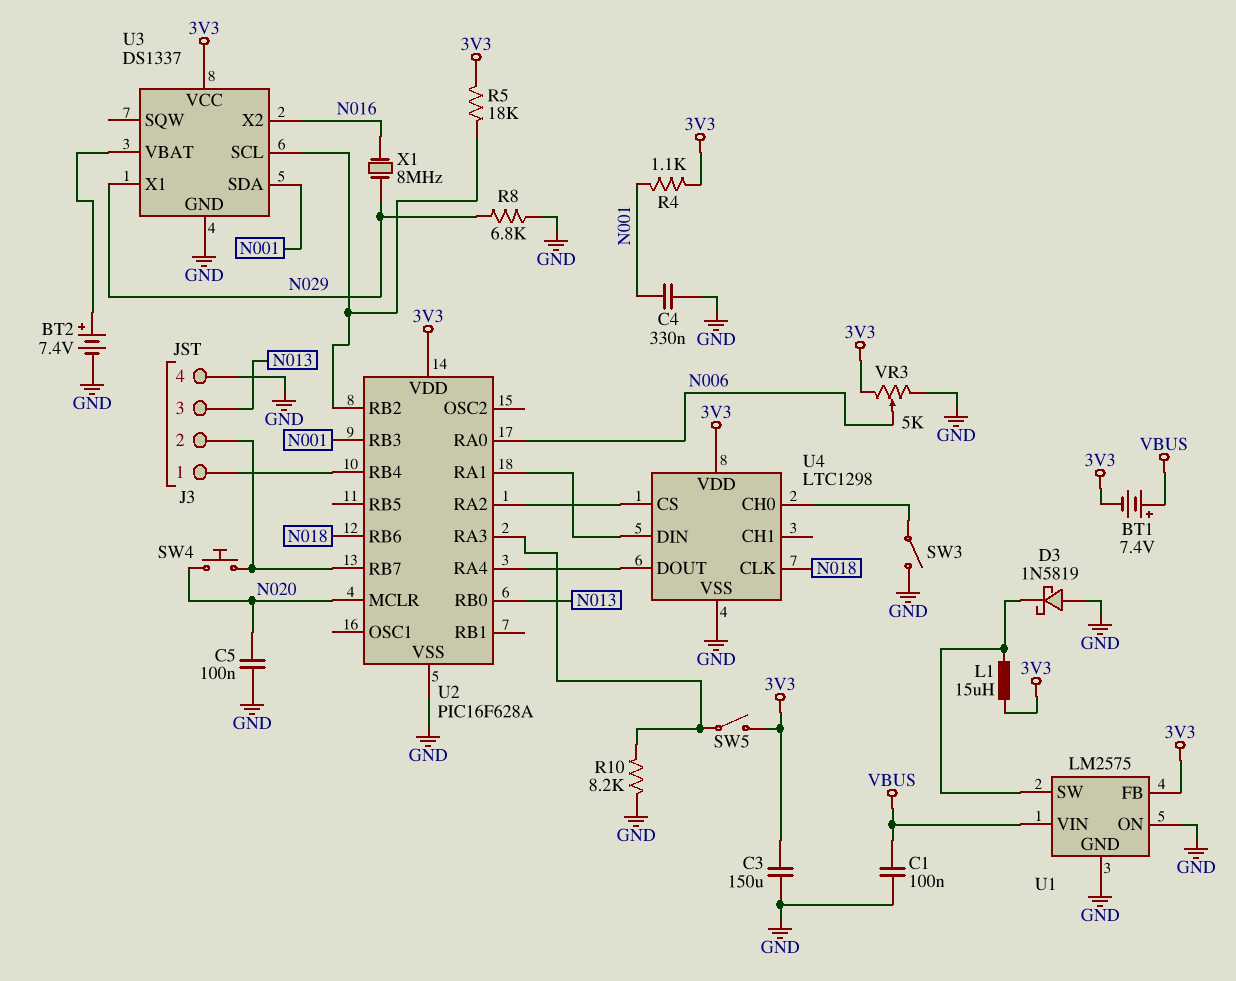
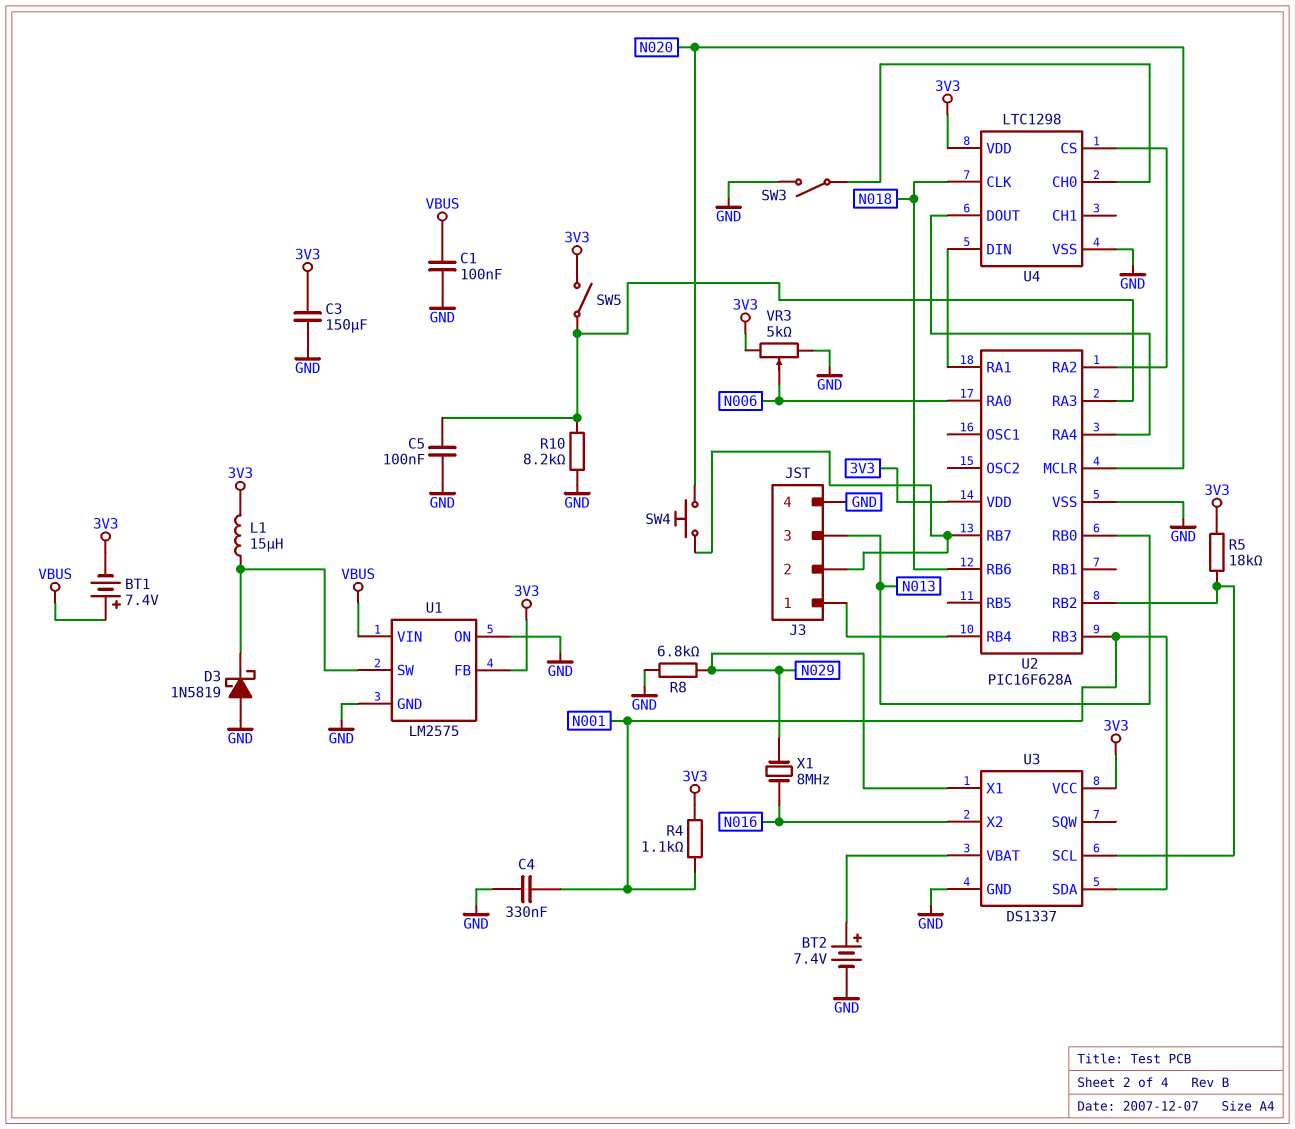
C5: 100nF (GND, N020) -> 100nF (GND, U2/RA3)

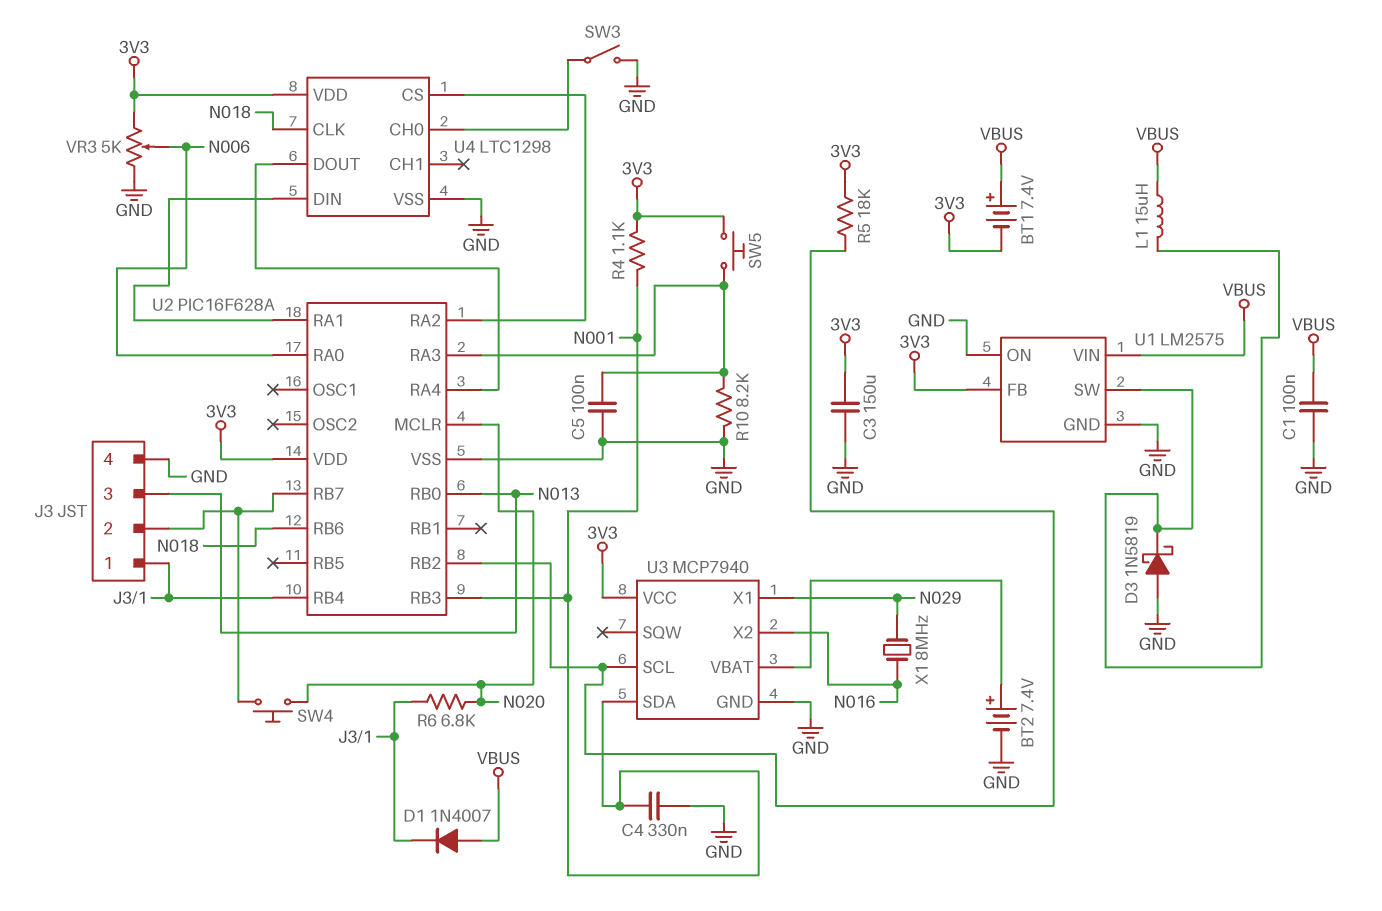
D1: none -> diode 1N4007 (A VBUS, K J3/1)
L1: 15uH (3V3, U1/SW) -> 15uH (U1/SW, VBUS)
R6: none -> 6.8k (J3/1, N020)
R8: 6.8k (GND, N029) -> none
SW5: switch (3V3, U2/RA3) -> button (3V3, U2/RA3)
U3: DS1337 -> MCP7940

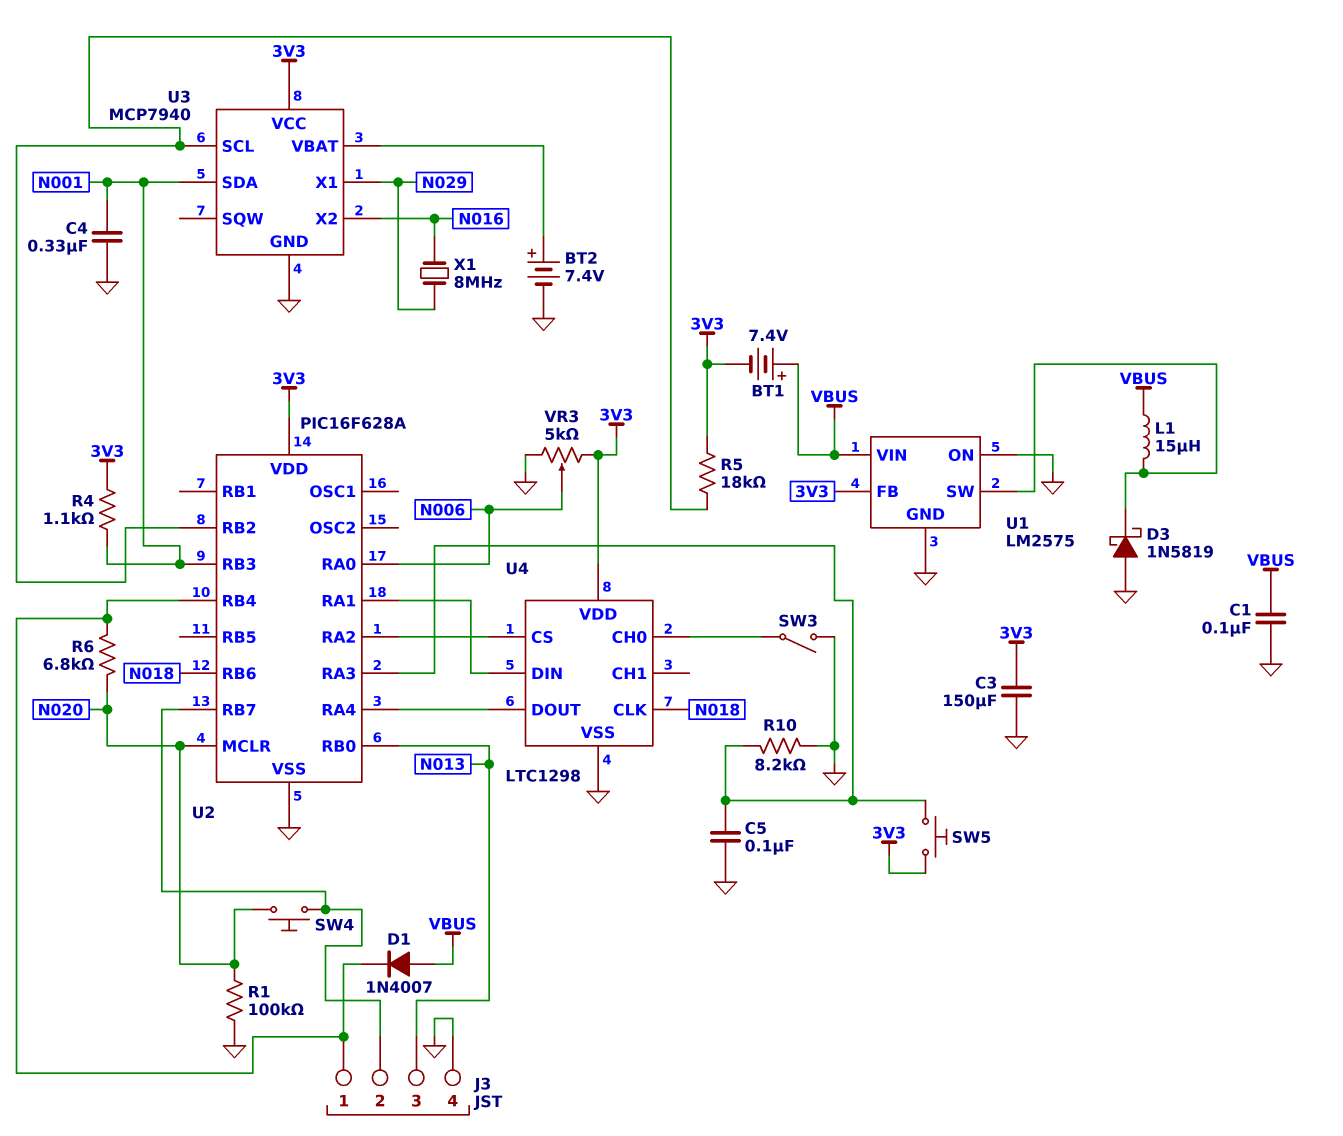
R1: none -> 100k (GND, N020)

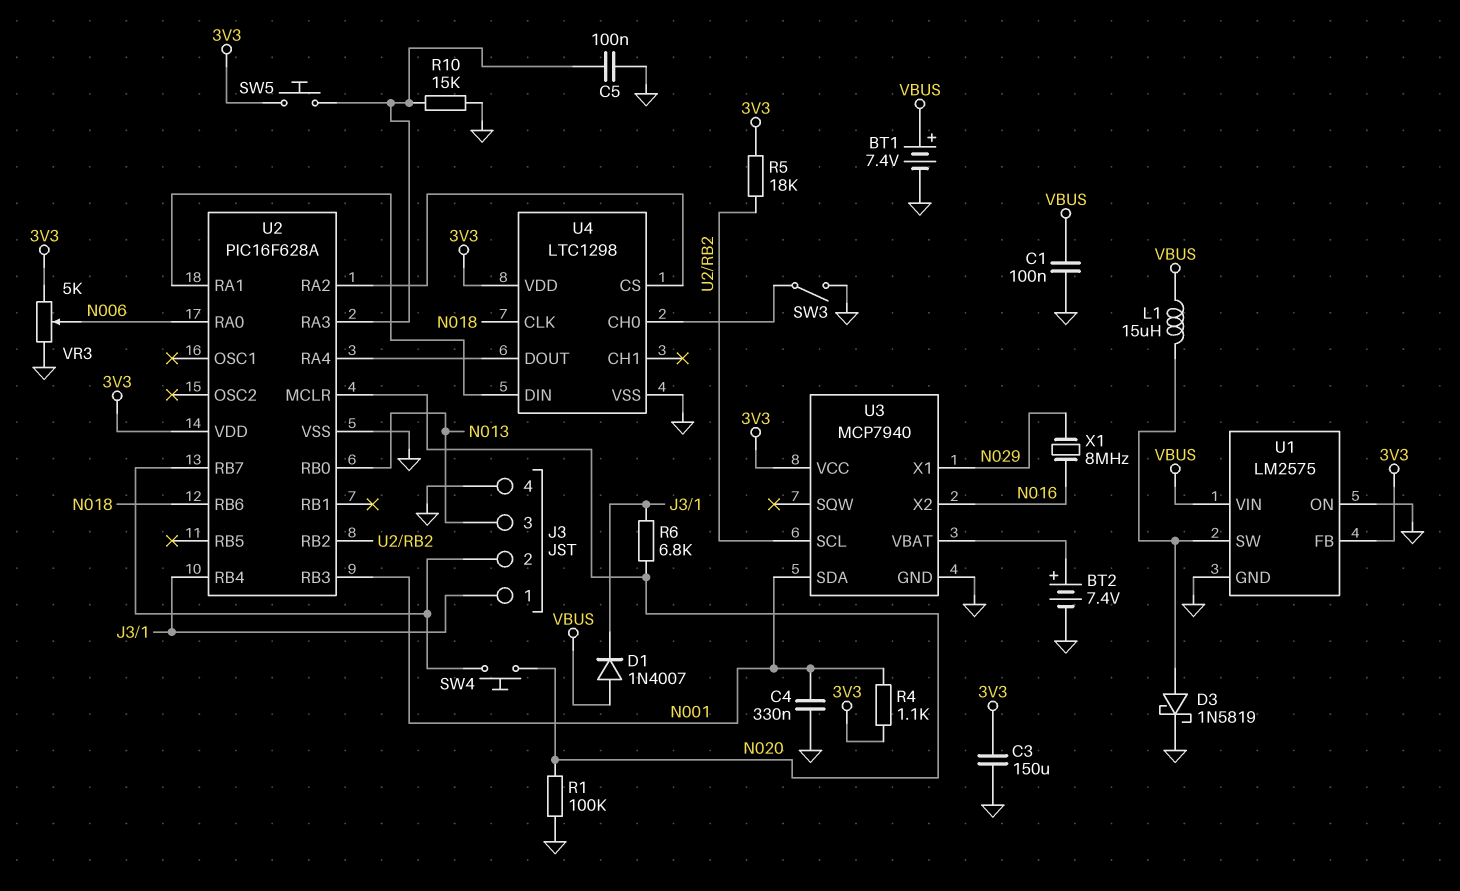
BT1: 7.4V (plus VBUS, minus 3V3) -> 7.4V (plus VBUS, minus GND)
D3: schottky 1N5819 (A GND, K U1/SW) -> schottky 1N5819 (A U1/SW, K GND)
R10: 8.2k (GND, U2/RA3) -> 15k (GND, U2/RA3)

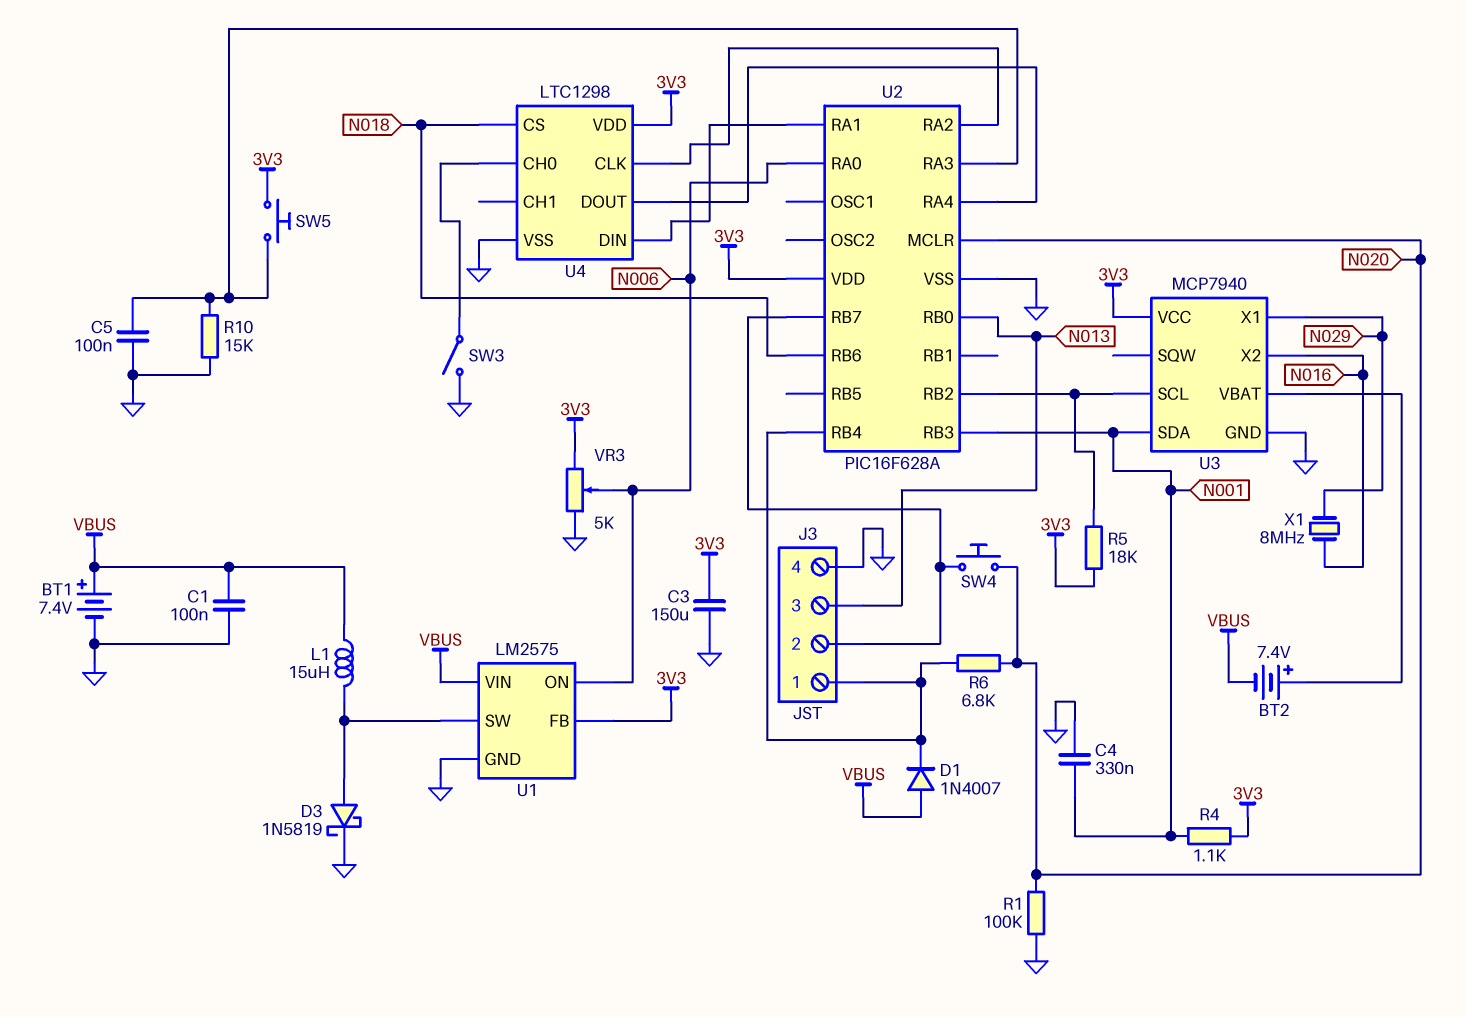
BT2: 7.4V (plus U3/VBAT, minus GND) -> 7.4V (plus U3/VBAT, minus VBUS)
U1 pin ON: GND -> N006
U4 pin CLK: N018 -> U2/RA2
U4 pin CS: U2/RA2 -> N018

